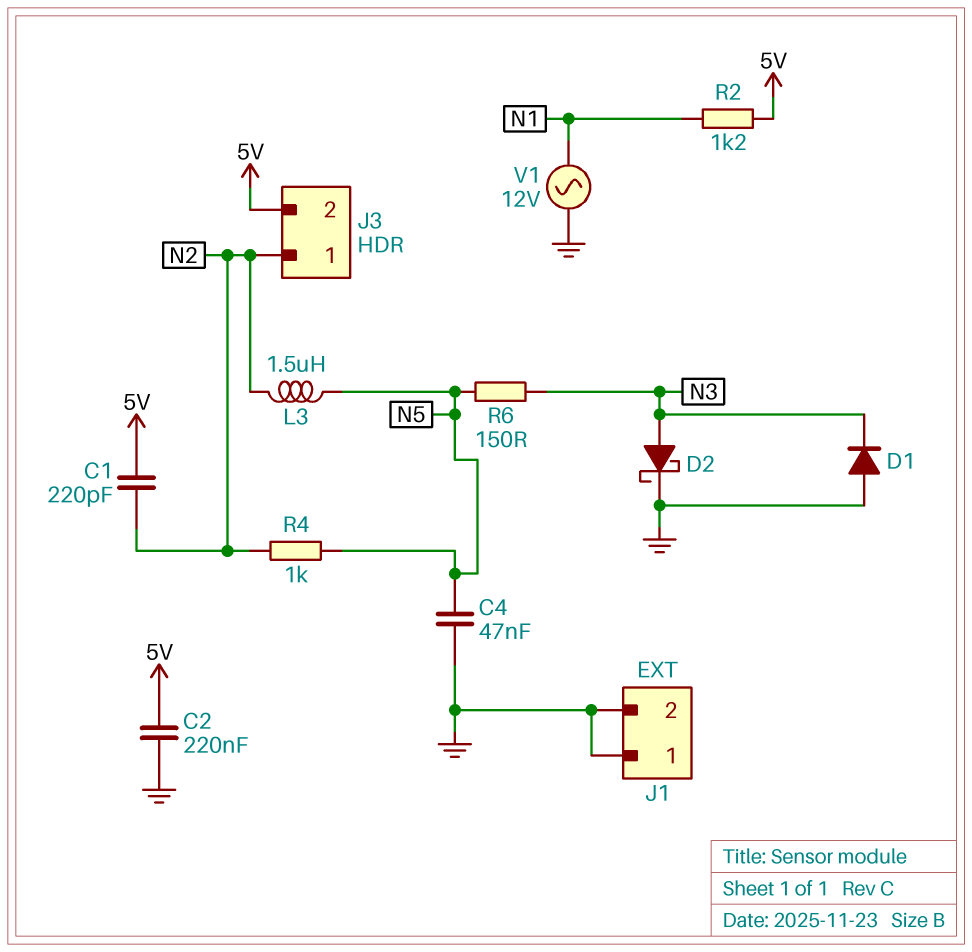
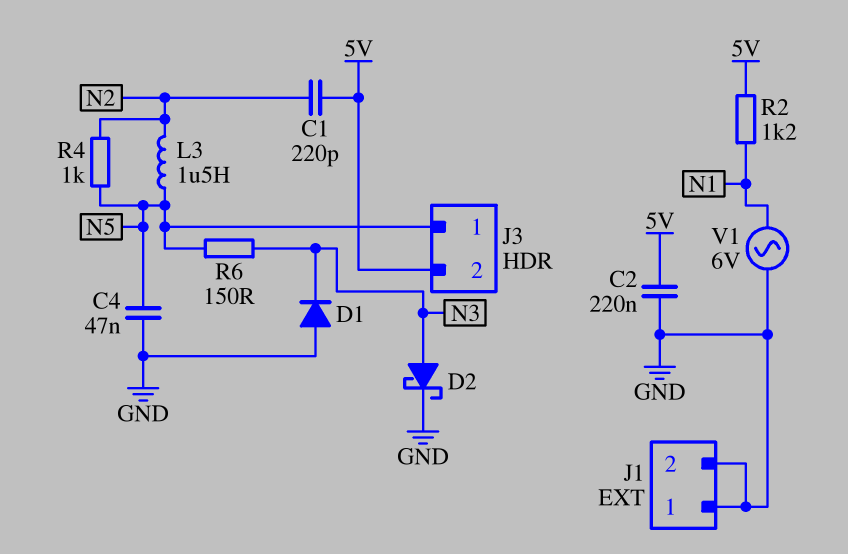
J3 pin 1: N2 -> N5
V1: AC 12V (GND, N1) -> AC 6V (GND, N1)

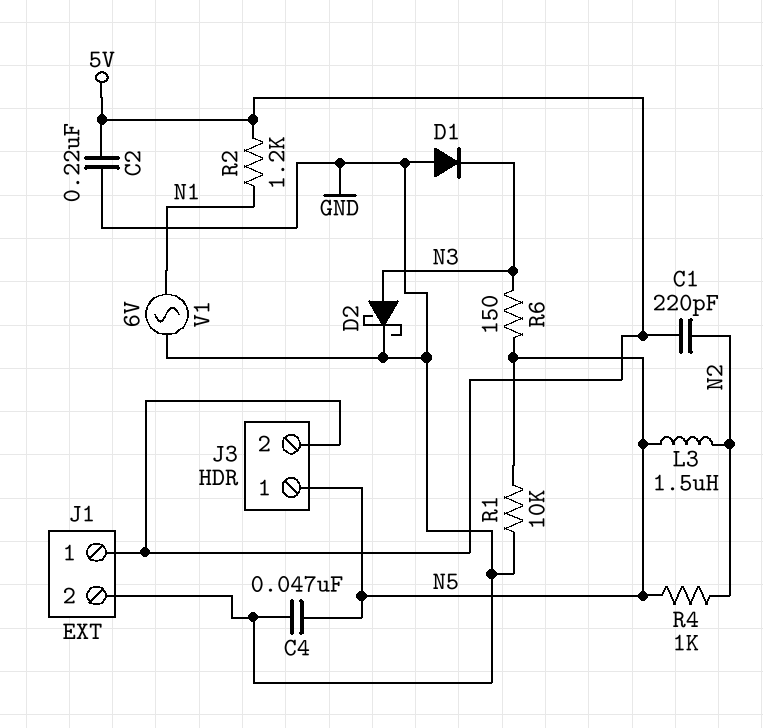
J1 pin 1: GND -> 5V
R1: none -> 10k (GND, N5)

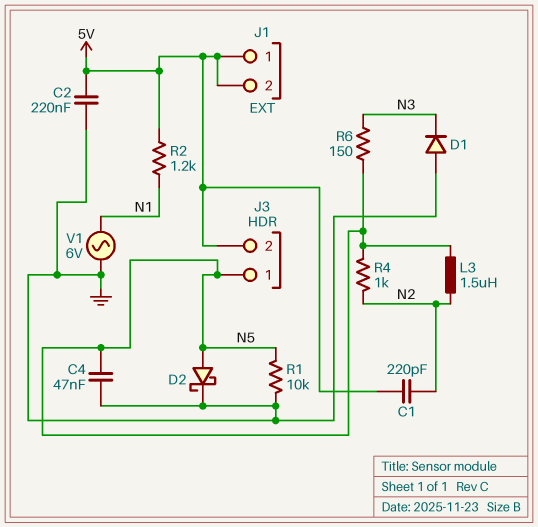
D2: schottky (A N3, K GND) -> schottky (A N5, K GND)
J1 pin 2: GND -> 5V

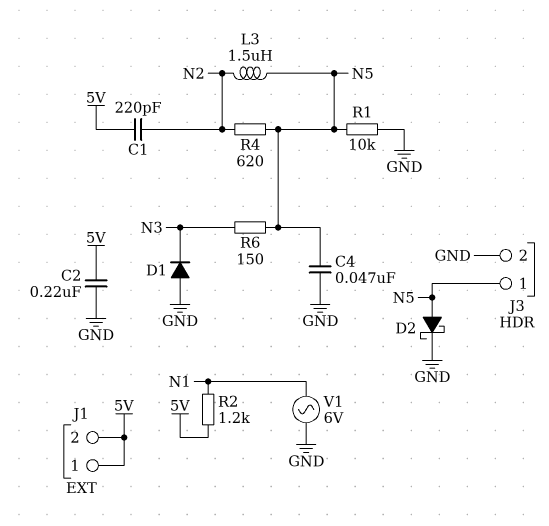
J3 pin 2: 5V -> GND
R4: 1k (N2, N5) -> 620 (N2, N5)

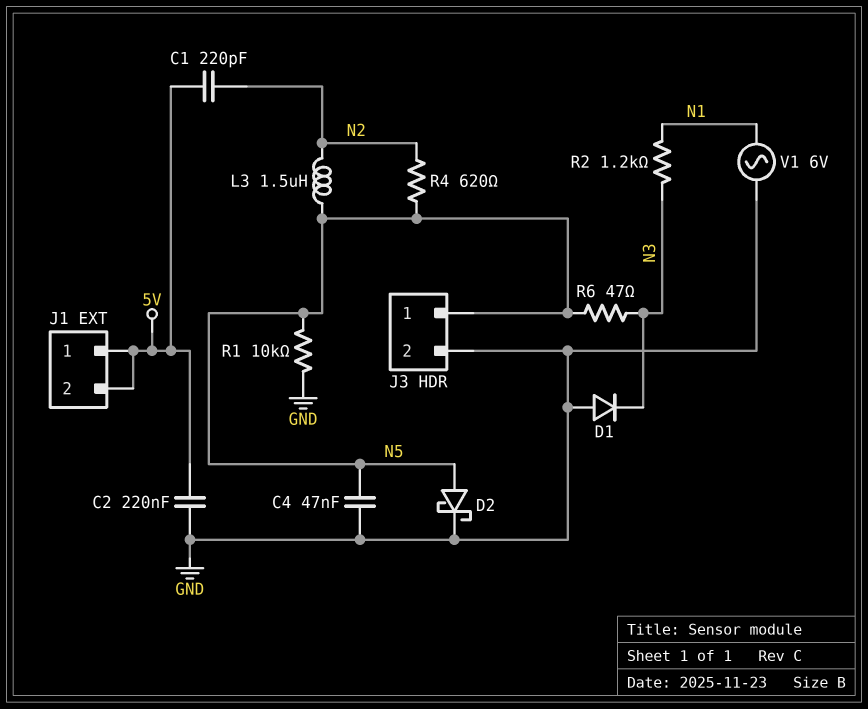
R2: 1.2k (5V, N1) -> 1.2k (N1, N3)
R6: 150 (N3, N5) -> 47 (N3, N5)

